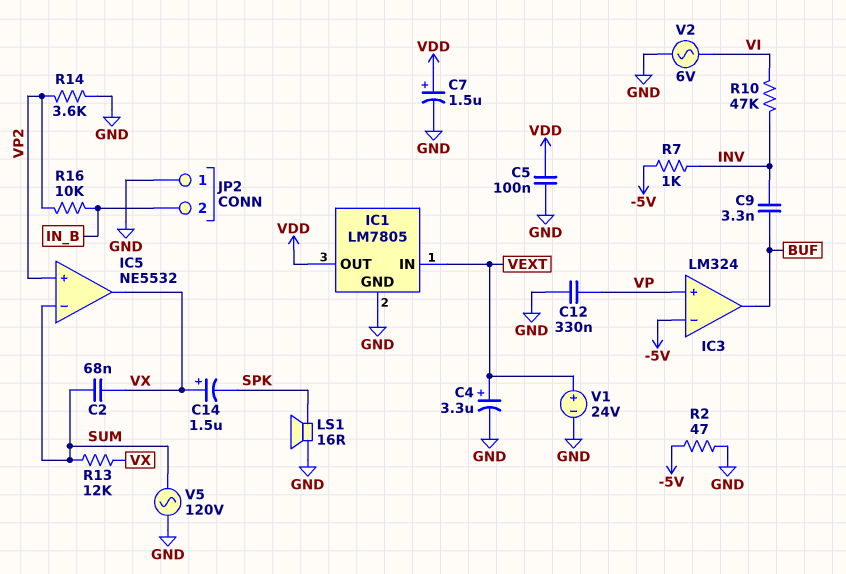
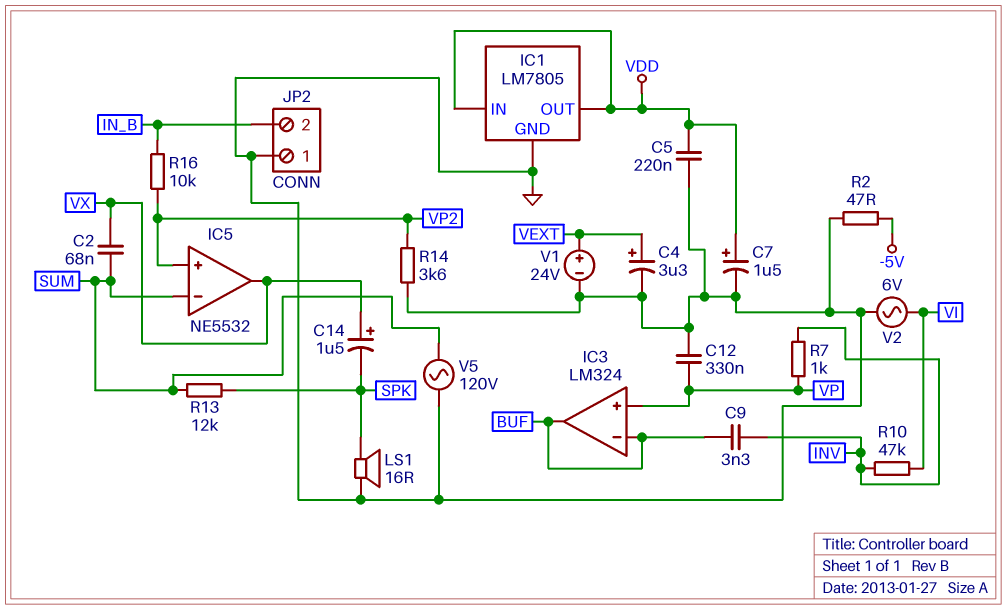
C5: 100nF (GND, VDD) -> 220nF (GND, VDD)
IC1 pin IN: VEXT -> VDD
IC3 pin in-: -5V -> BUF
R7: 1k (-5V, INV) -> 1k (INV, VP)
R13: 12k (SUM, VX) -> 12k (SPK, SUM)

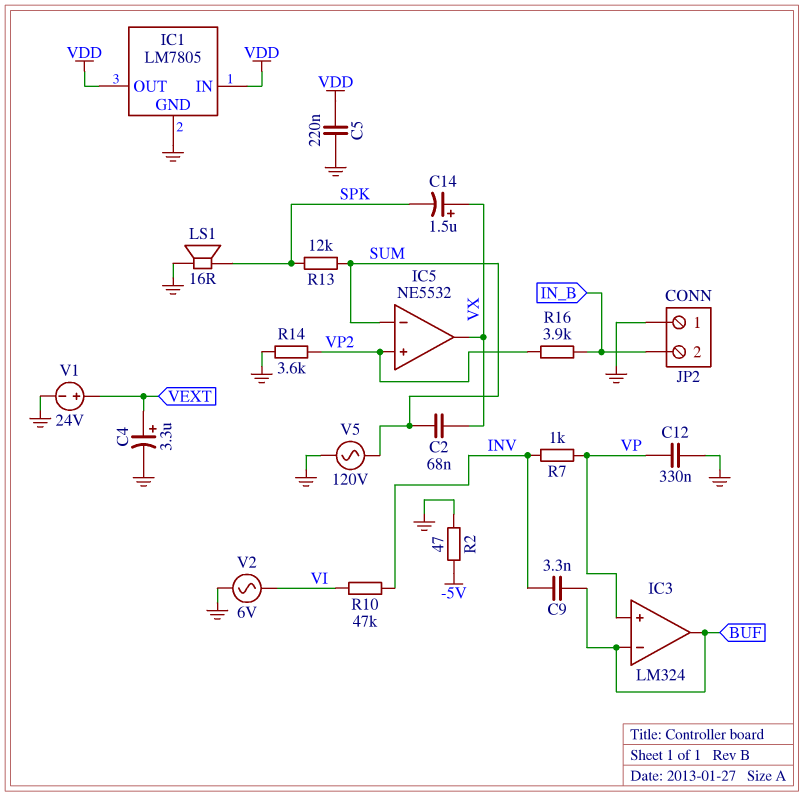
C7: 1.5uF (plus VDD, minus GND) -> none
R16: 10k (IN_B, VP2) -> 3.9k (IN_B, VP2)

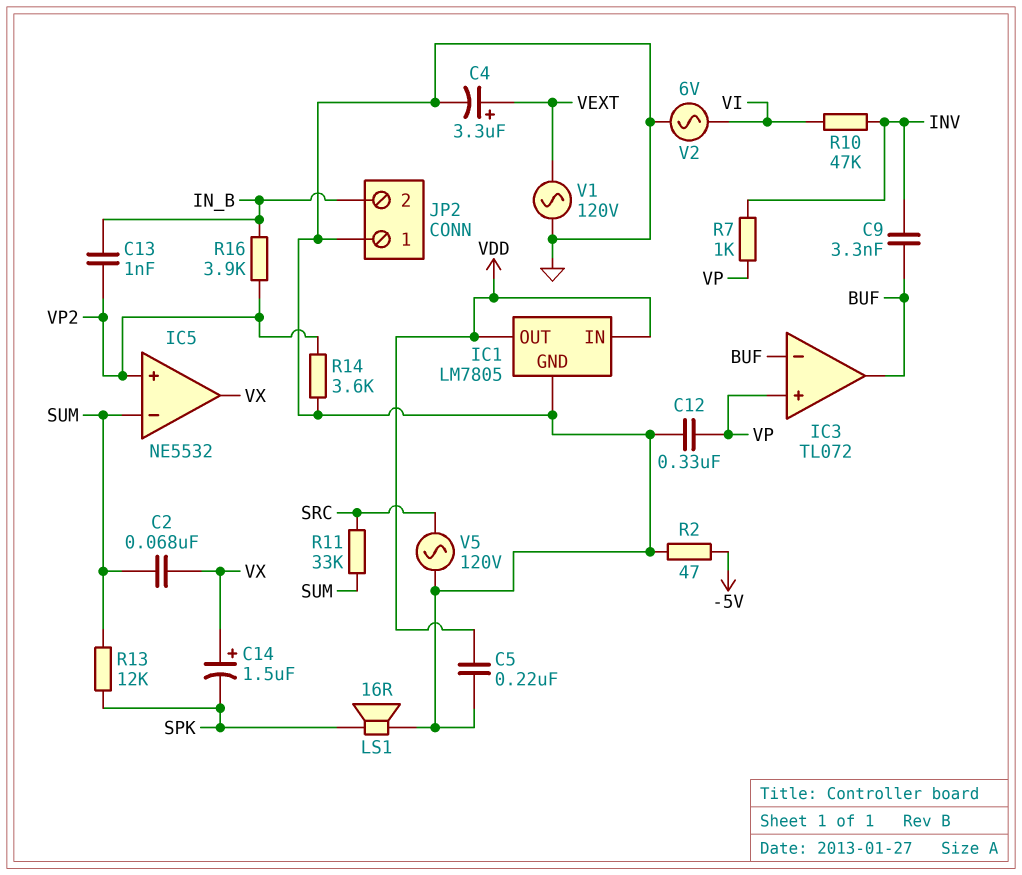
C13: none -> 1nF (IN_B, VP2)
IC3: LM324 -> TL072
R11: none -> 33k (SRC, SUM)
V1: 24V (plus VEXT, minus GND) -> AC 120V (GND, VEXT)
V5: AC 120V (GND, SUM) -> AC 120V (GND, SRC)

